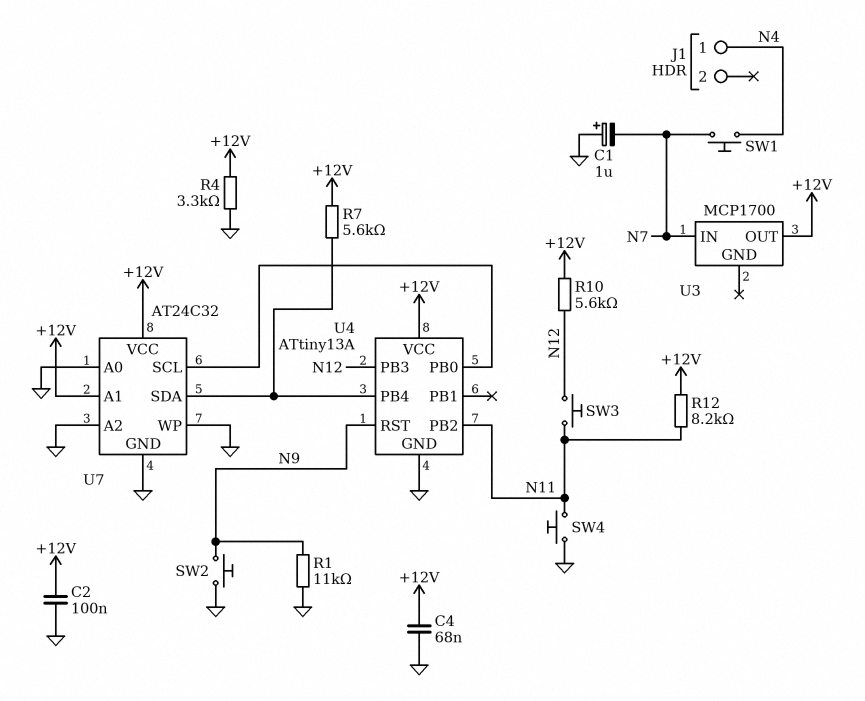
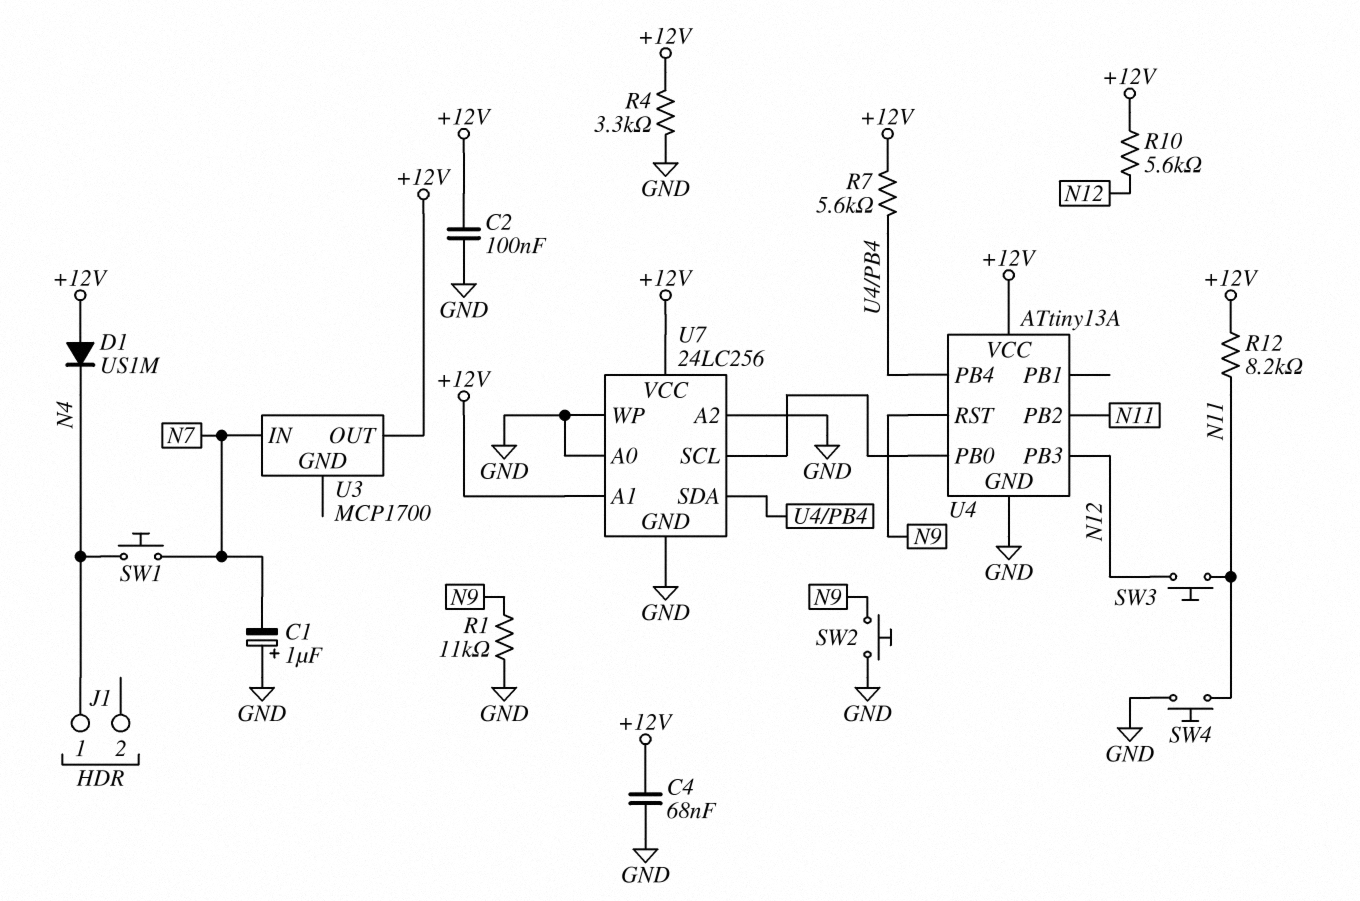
D1: none -> diode US1M (A +12V, K N4)
U7: AT24C32 -> 24LC256

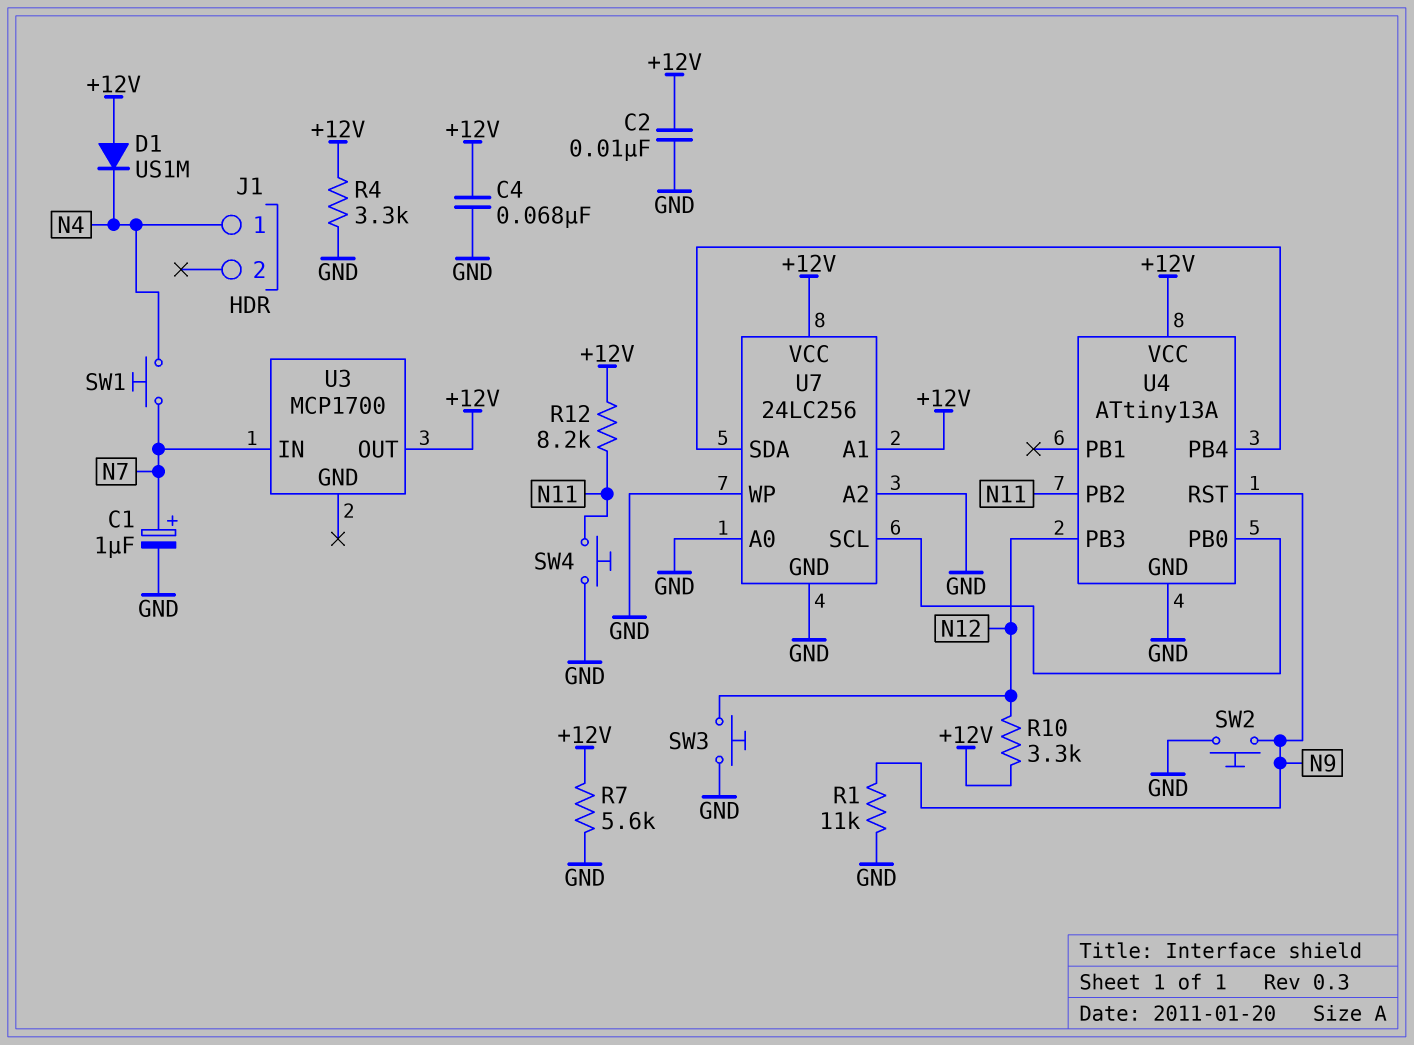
C1: 1uF (plus GND, minus N7) -> 1uF (plus N7, minus GND)
C2: 100nF (+12V, GND) -> 10nF (+12V, GND)
R7: 5.6k (+12V, U4/PB4) -> 5.6k (+12V, GND)
R10: 5.6k (+12V, N12) -> 3.3k (+12V, N12)
SW3: button (N11, N12) -> button (GND, N12)

